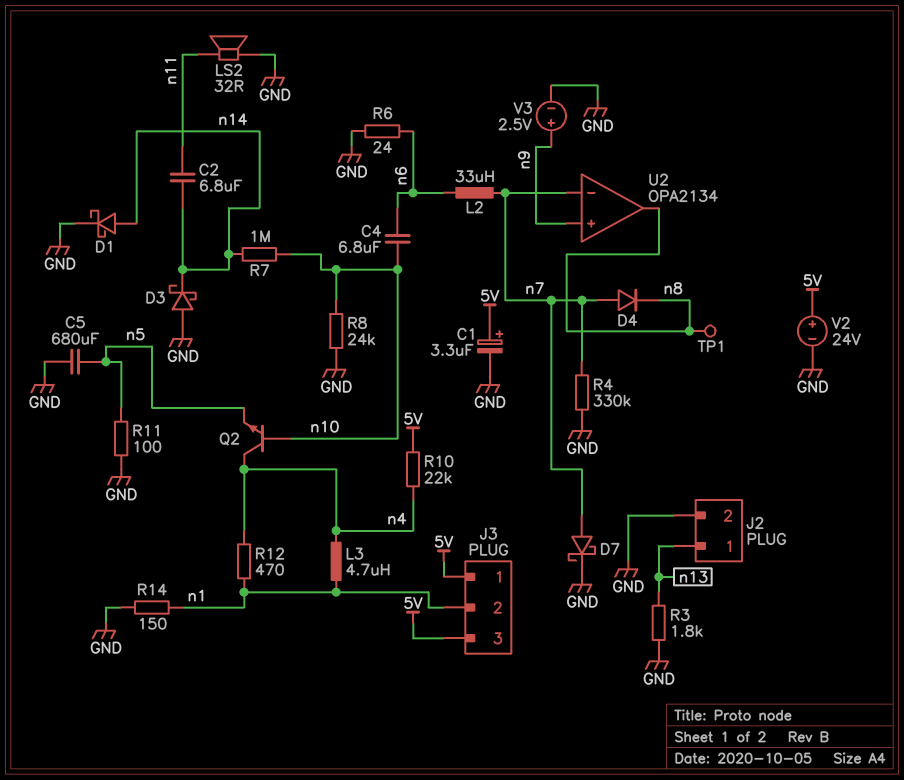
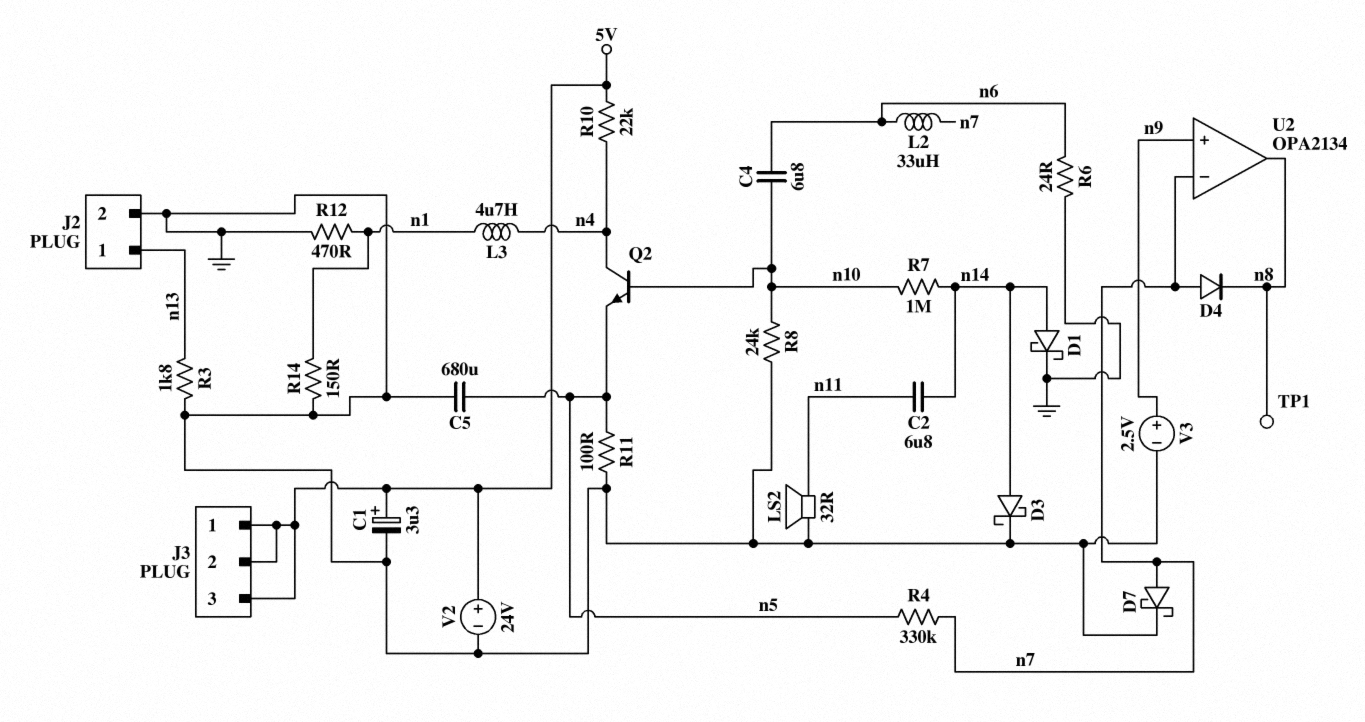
D3: schottky (A GND, K n14) -> schottky (A n14, K GND)
J3 pin 2: n1 -> 5V
R4: 330k (GND, n7) -> 330k (n5, n7)
R12: 470 (n1, n4) -> 470 (GND, n1)

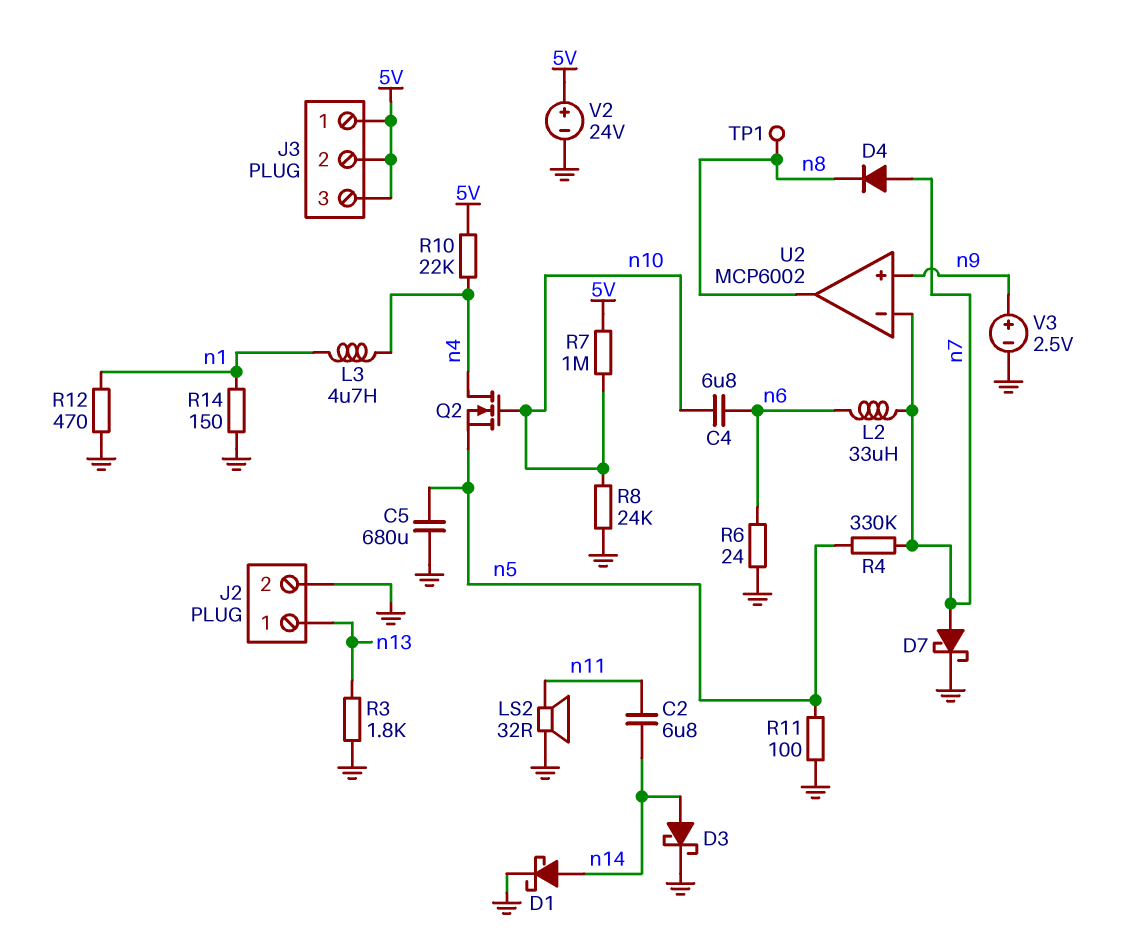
C1: 3.3uF (plus 5V, minus GND) -> none
Q2: NPN (B n10, C n4, E n5) -> NMOS (G n10, D n4, S n5)
R7: 1M (n10, n14) -> 1M (5V, n10)
U2: OPA2134 -> MCP6002

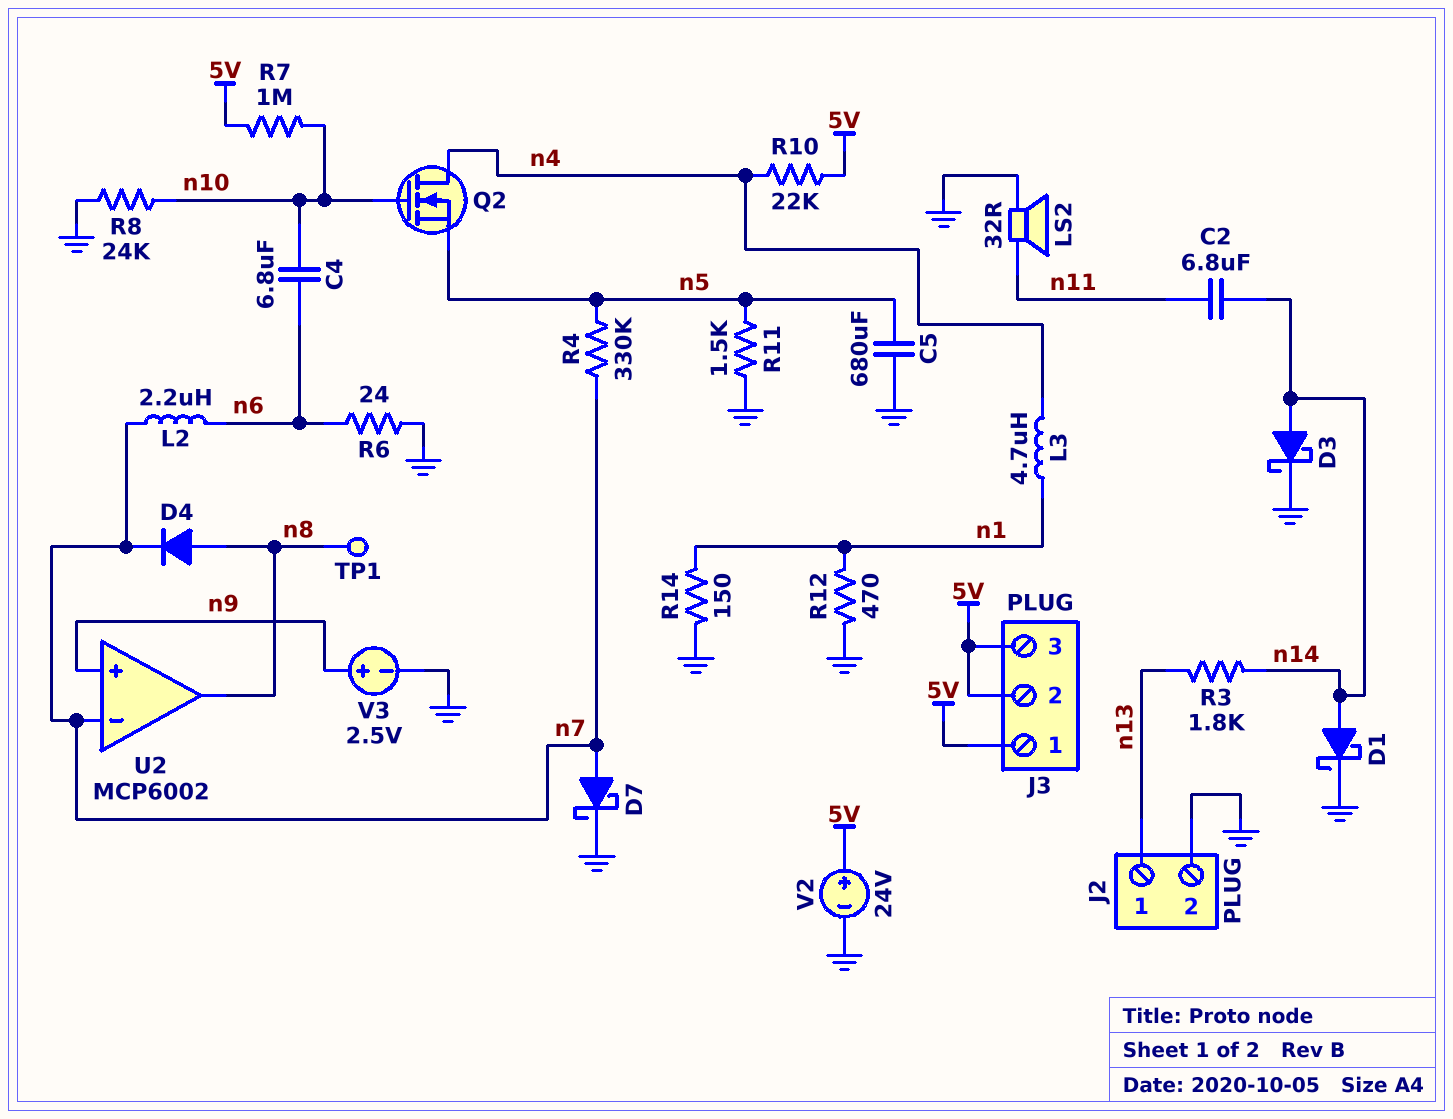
D4: diode (A n7, K n8) -> diode (A n8, K n7)
L2: 33uH (n6, n7) -> 2.2uH (n6, n7)
R3: 1.8k (GND, n13) -> 1.8k (n13, n14)
R11: 100 (GND, n5) -> 1.5k (GND, n5)

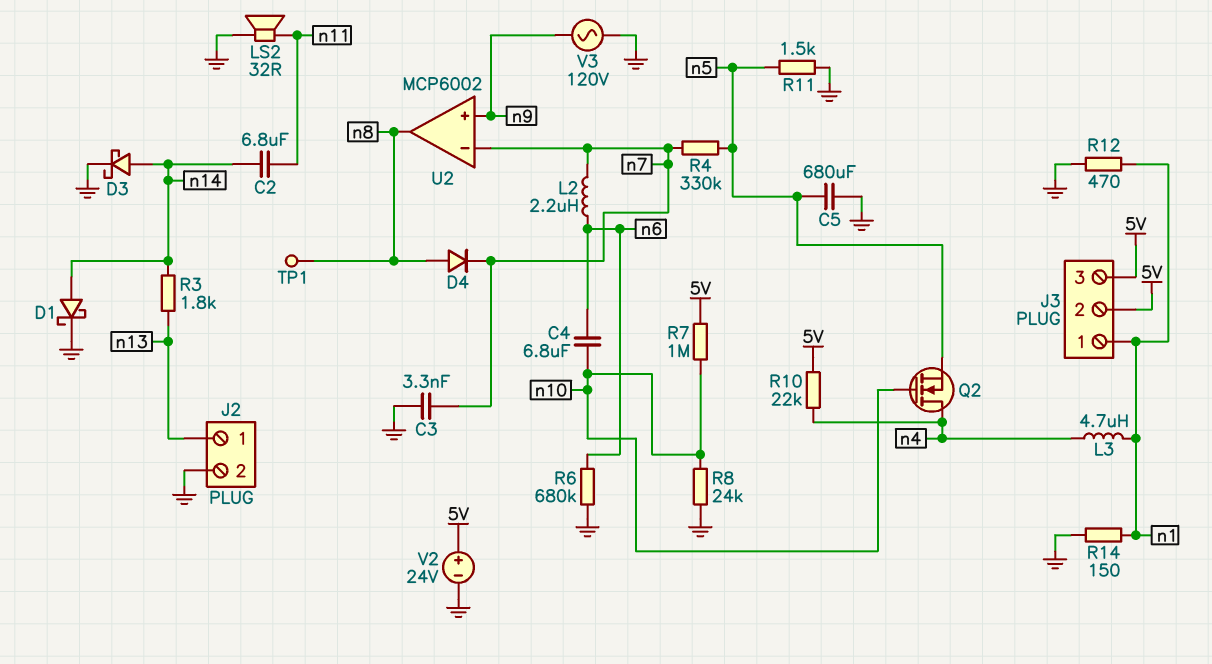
C3: none -> 3.3nF (GND, n7)
D7: schottky (A n7, K GND) -> none
J3 pin 1: 5V -> n1
R6: 24 (GND, n6) -> 680k (GND, n6)
V3: 2.5V (plus n9, minus GND) -> AC 120V (GND, n9)

